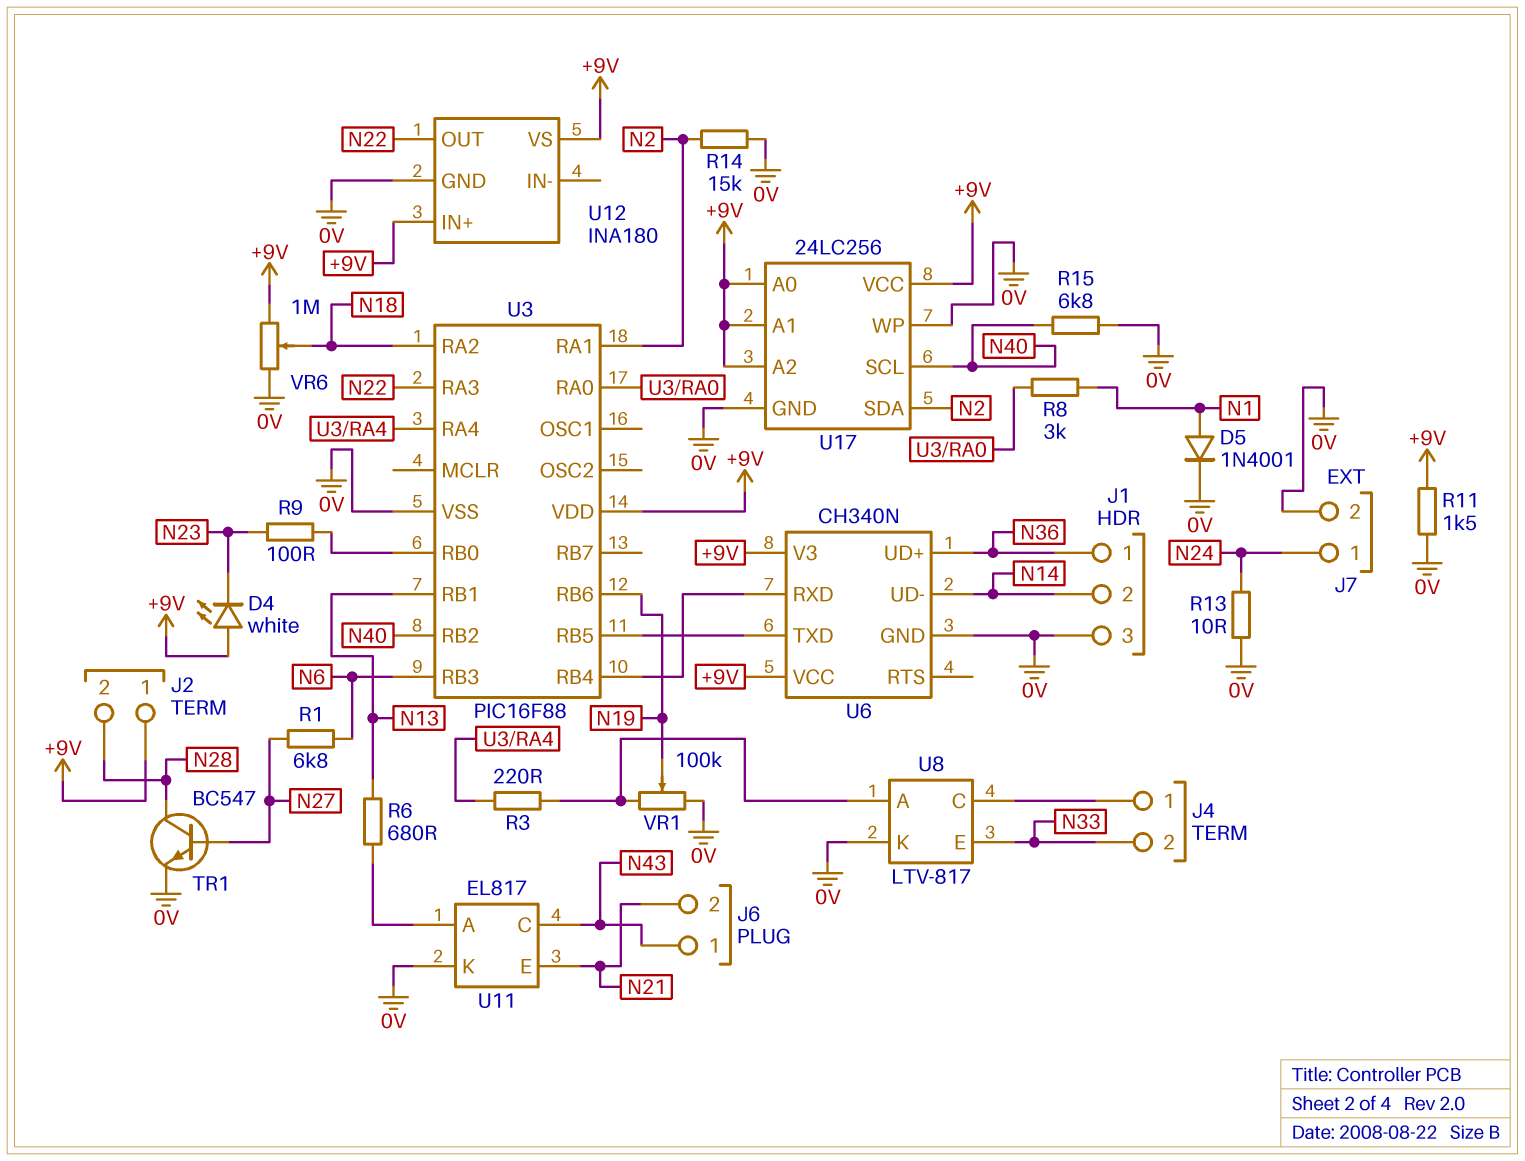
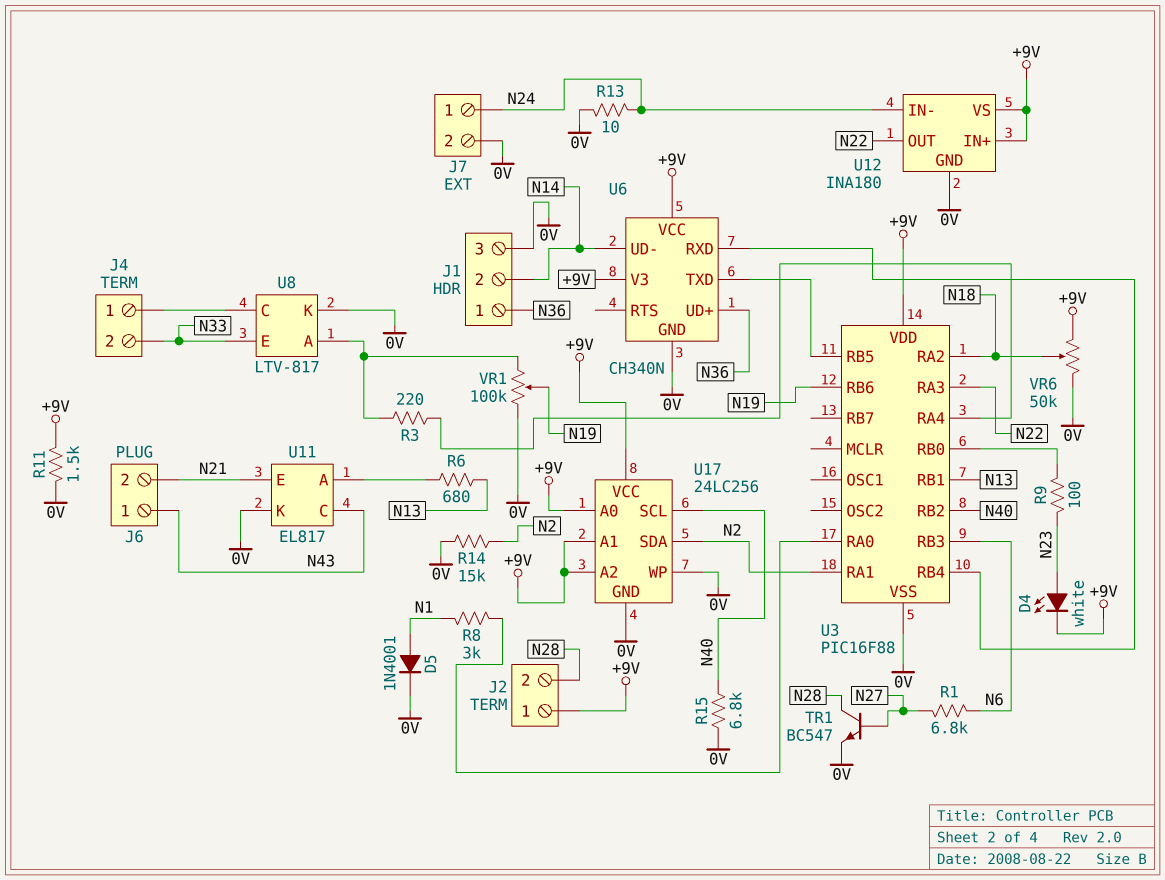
D4: LED white (A +9V, K N23) -> LED white (A N23, K +9V)
U12 pin IN-: none -> N24
VR6: 1M (+9V, 0V, wiper N18) -> 50k (+9V, 0V, wiper N18)

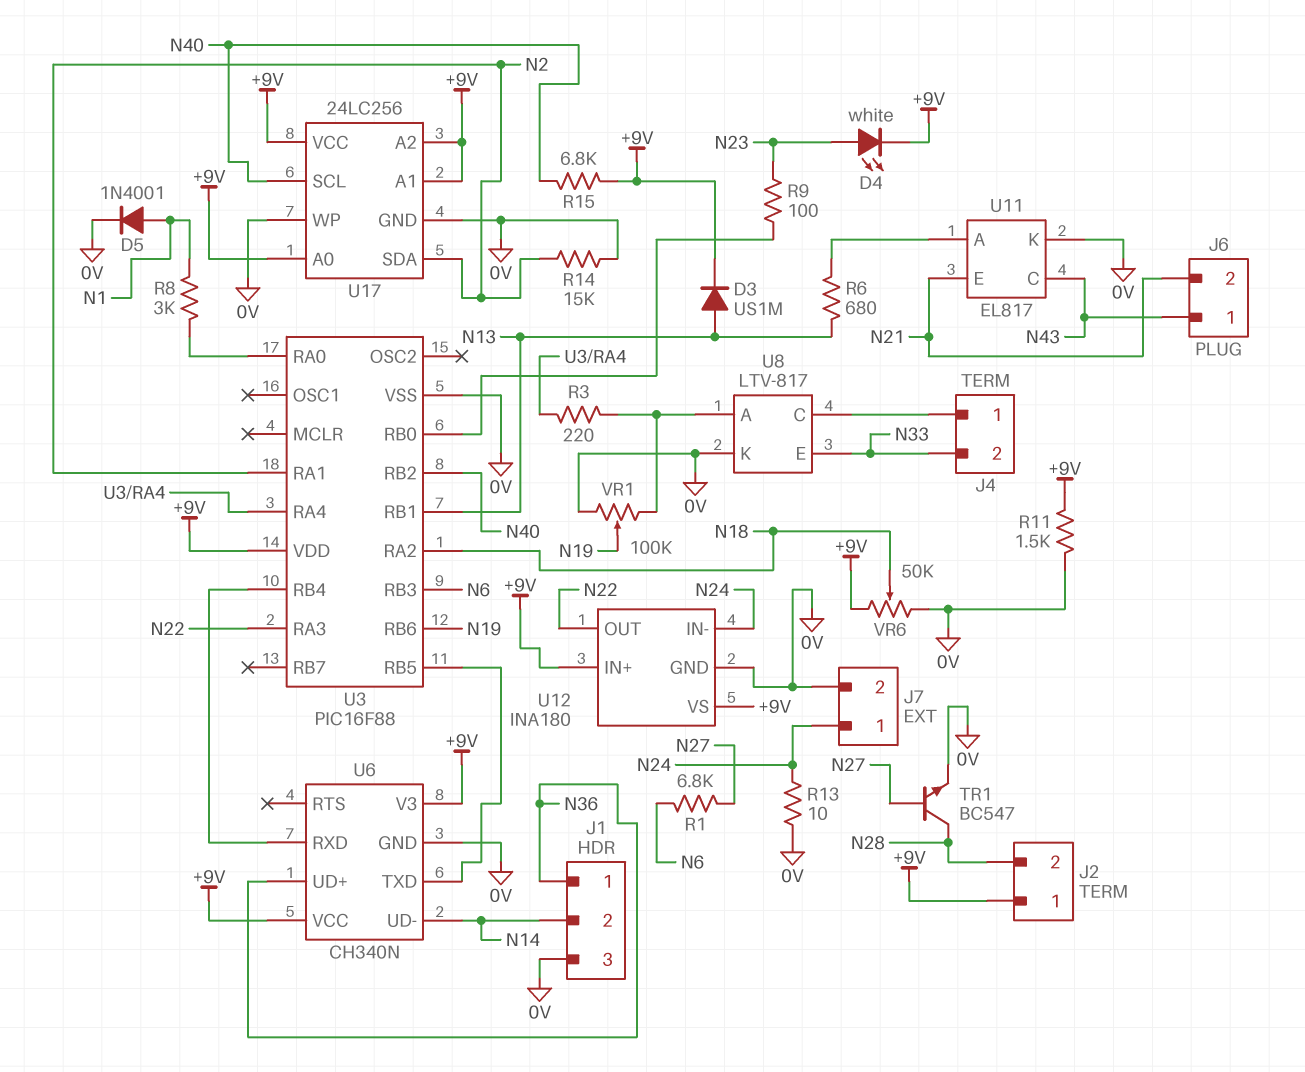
D3: none -> diode US1M (A N13, K +9V)
R15: 6.8k (0V, N40) -> 6.8k (+9V, N40)

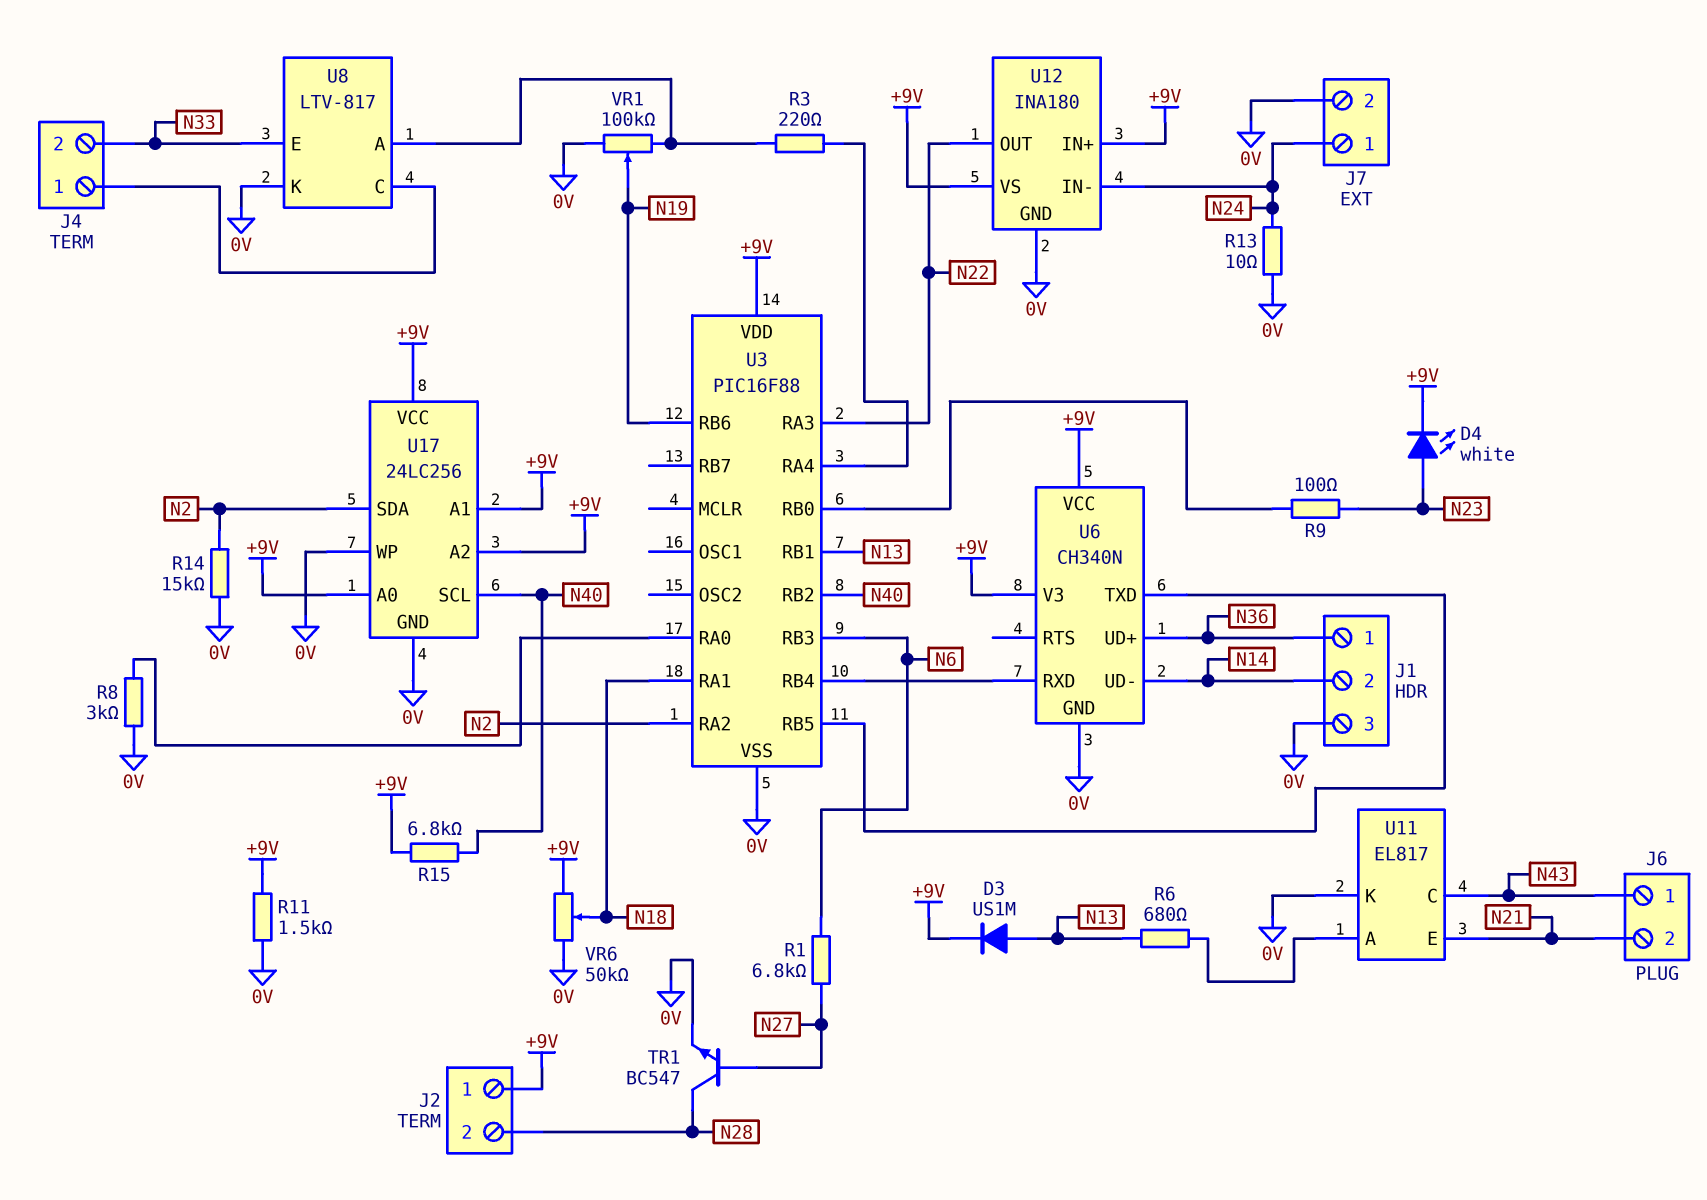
D5: diode 1N4001 (A N1, K 0V) -> none
R8: 3k (N1, U3/RA0) -> 3k (0V, U3/RA0)
U3 pin RA1: N2 -> N18
U3 pin RA2: N18 -> N2

